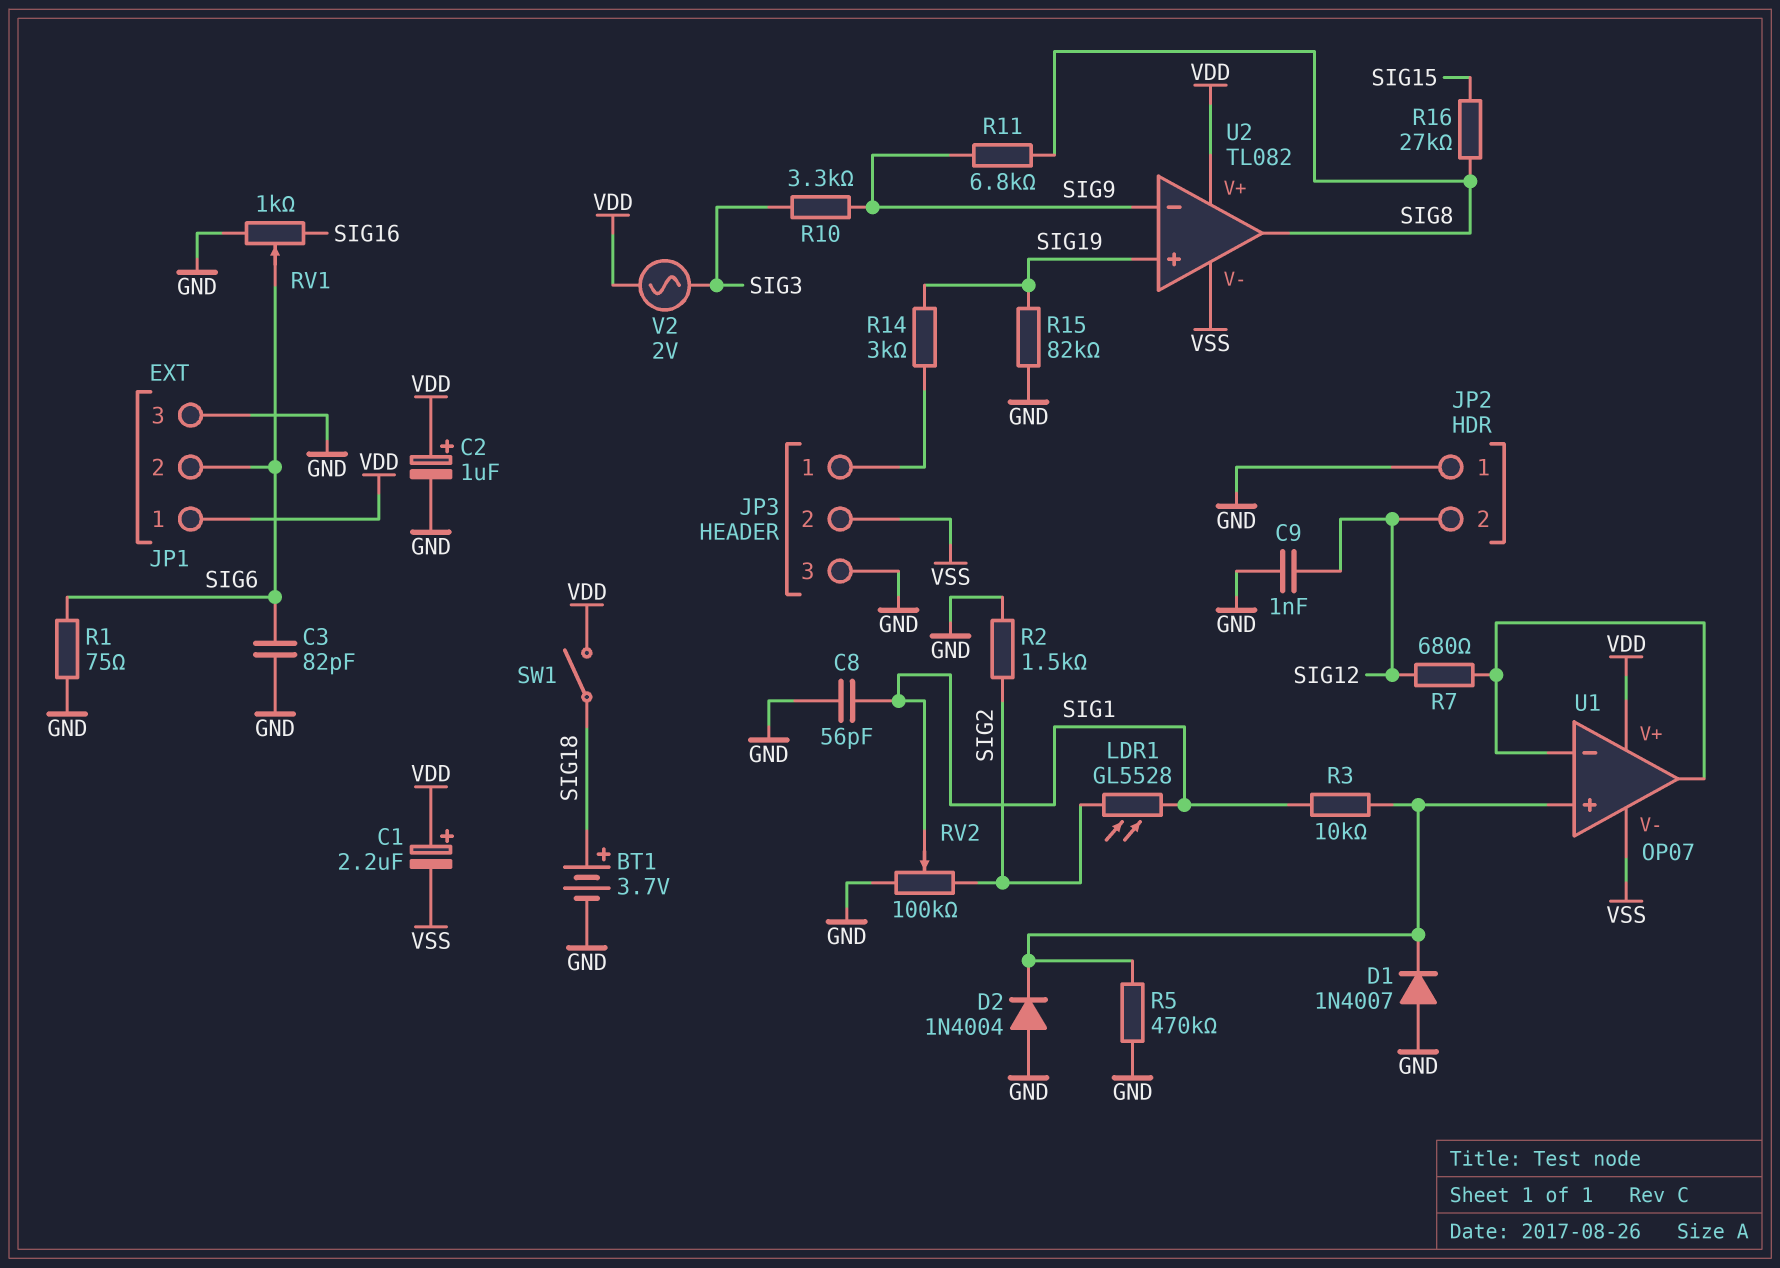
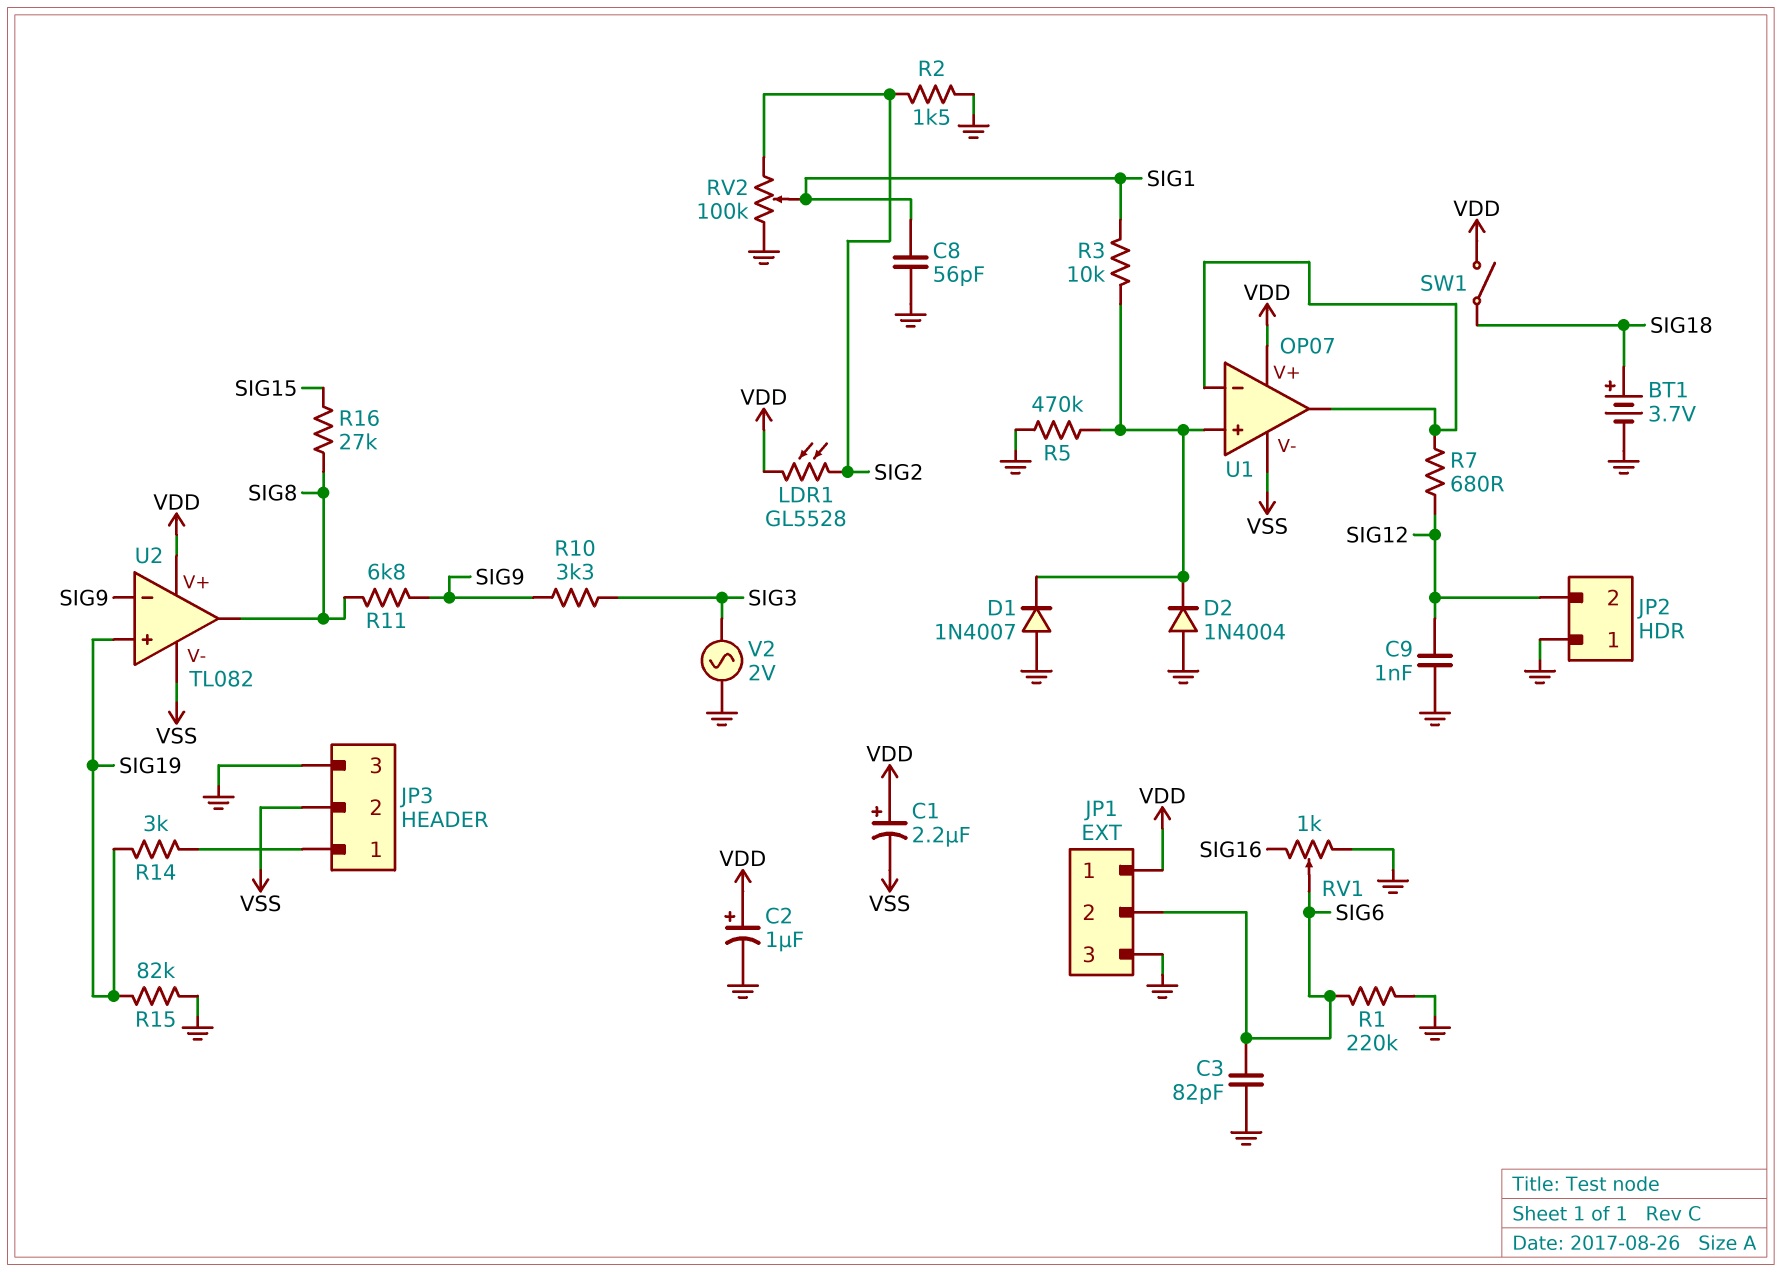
LDR1: GL5528 (SIG1, SIG2) -> GL5528 (SIG2, VDD)
R1: 75 (GND, SIG6) -> 220k (GND, SIG6)
V2: AC 2V (SIG3, VDD) -> AC 2V (GND, SIG3)

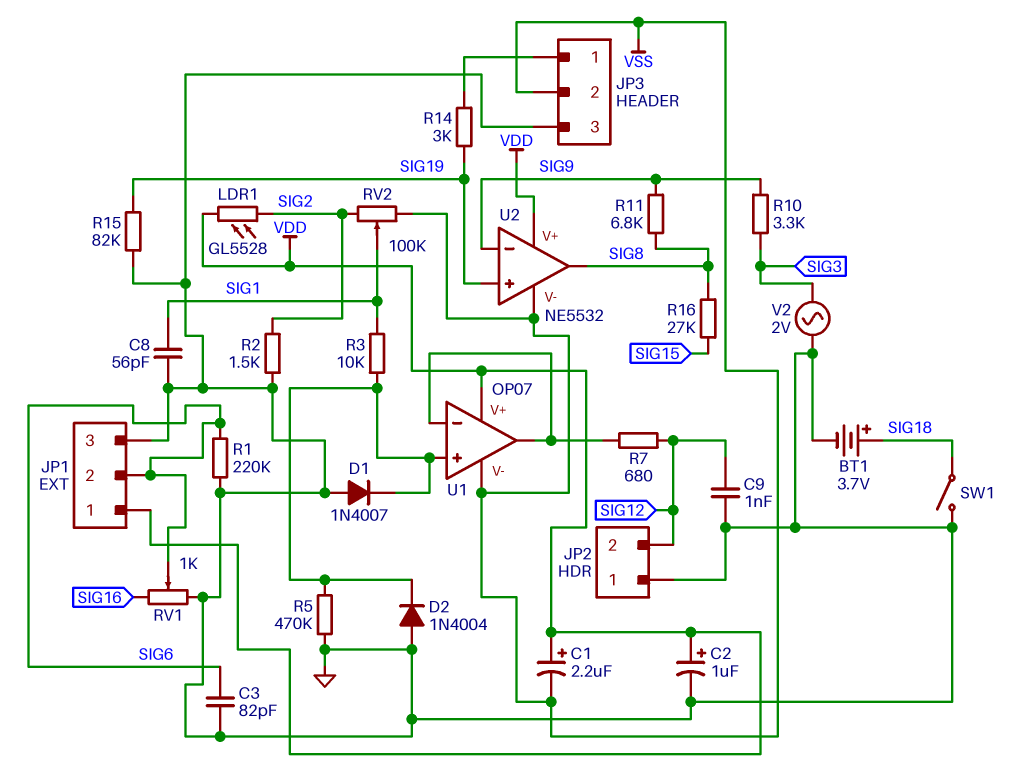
RV2: 100k (GND, SIG2, wiper SIG1) -> 100k (SIG2, VSS, wiper SIG1)
SW1: switch (SIG18, VDD) -> switch (GND, SIG18)
U2: TL082 -> NE5532

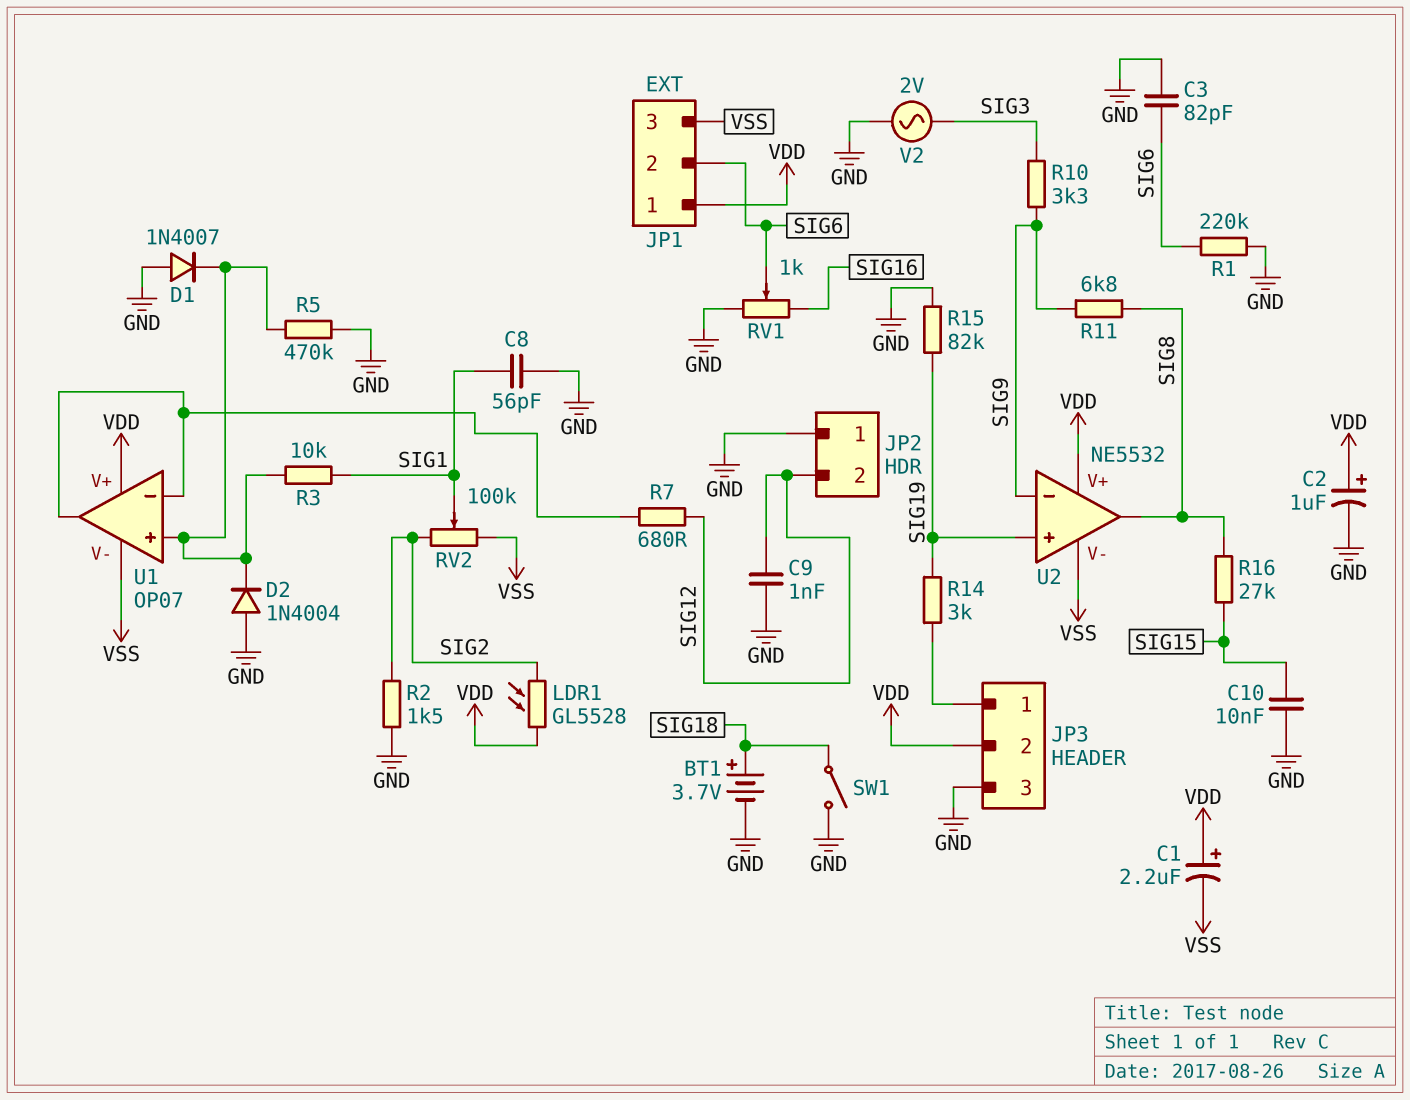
C10: none -> 10nF (GND, SIG15)
JP1 pin 3: GND -> VSS
JP3 pin 2: VSS -> VDD

